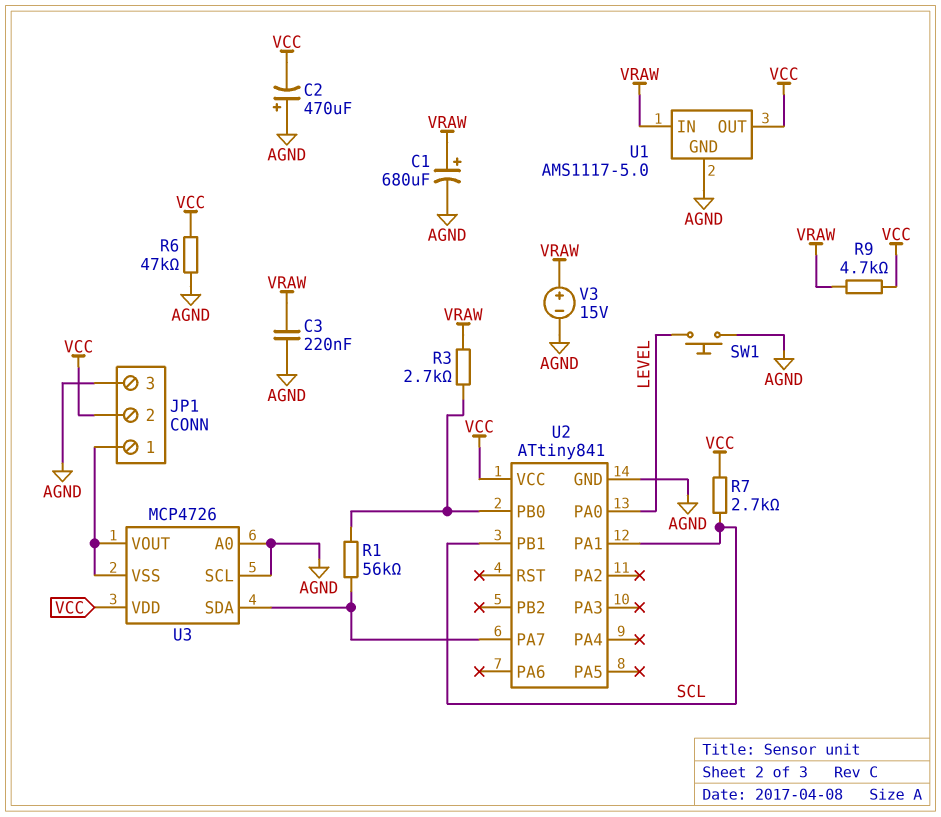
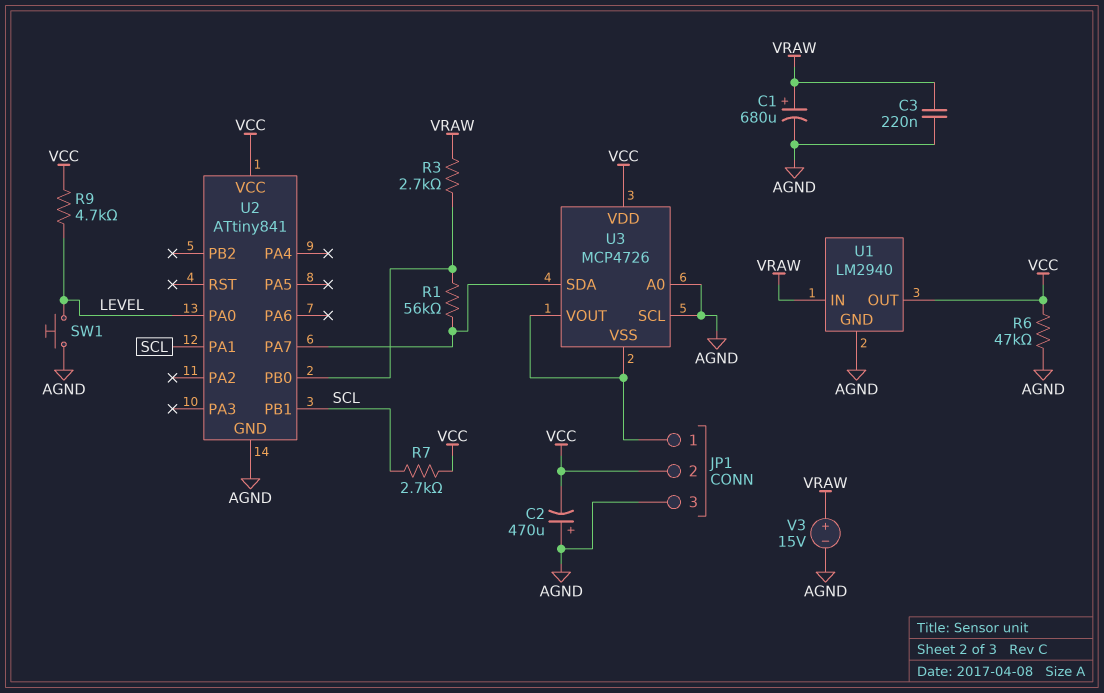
R9: 4.7k (VCC, VRAW) -> 4.7k (LEVEL, VCC)
U1: AMS1117-5.0 -> LM2940

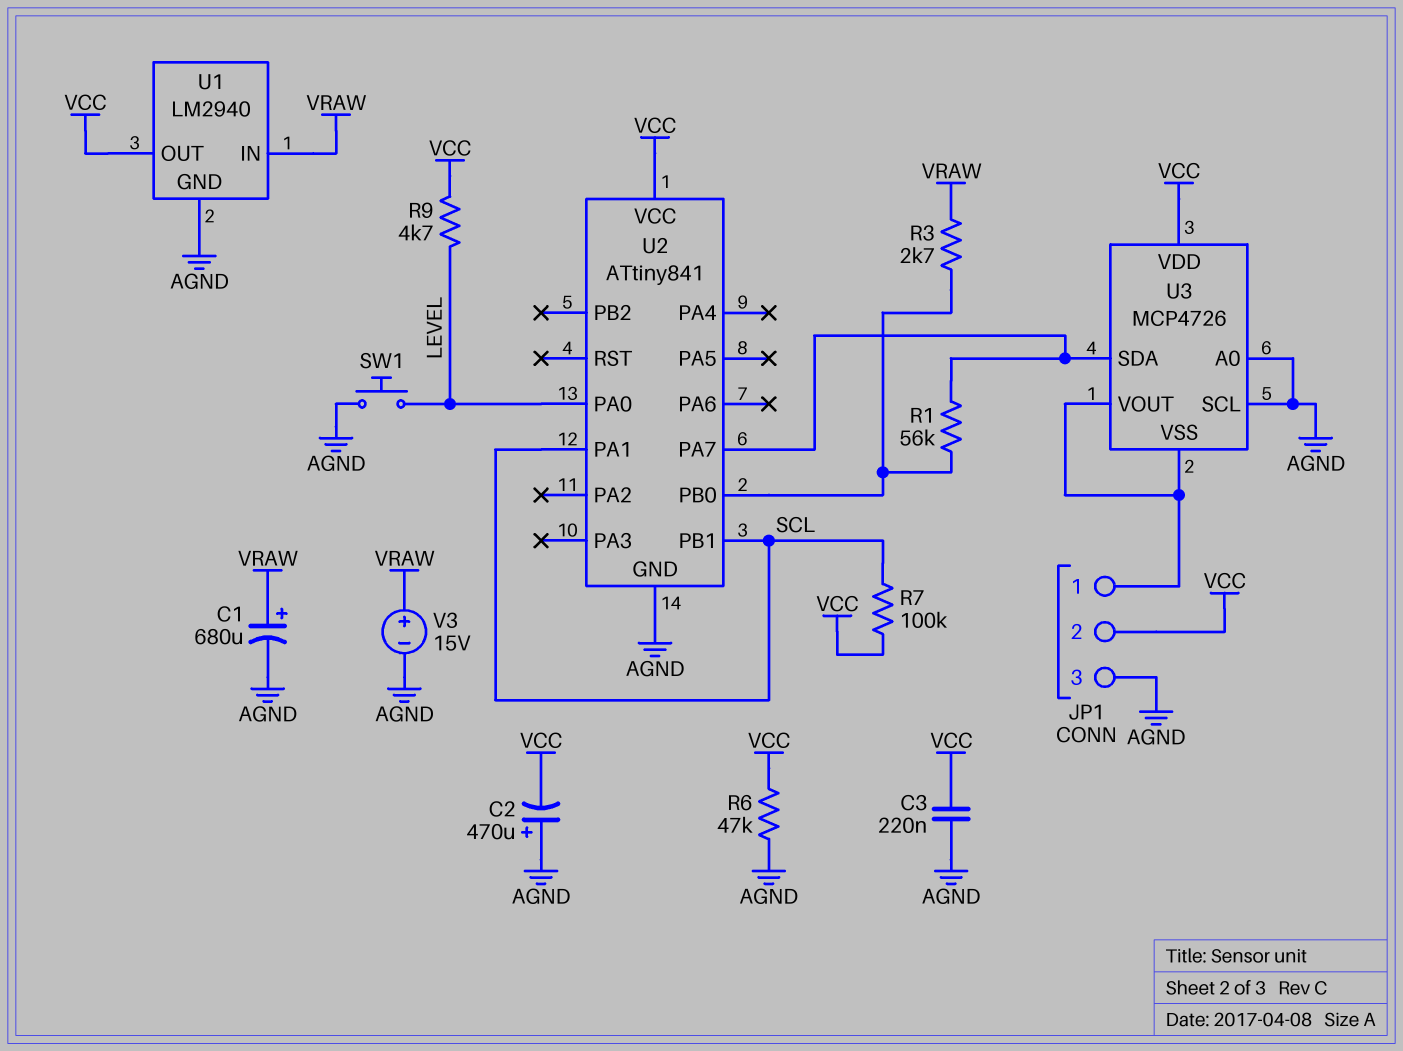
C3: 220nF (AGND, VRAW) -> 220nF (AGND, VCC)
R7: 2.7k (SCL, VCC) -> 100k (SCL, VCC)

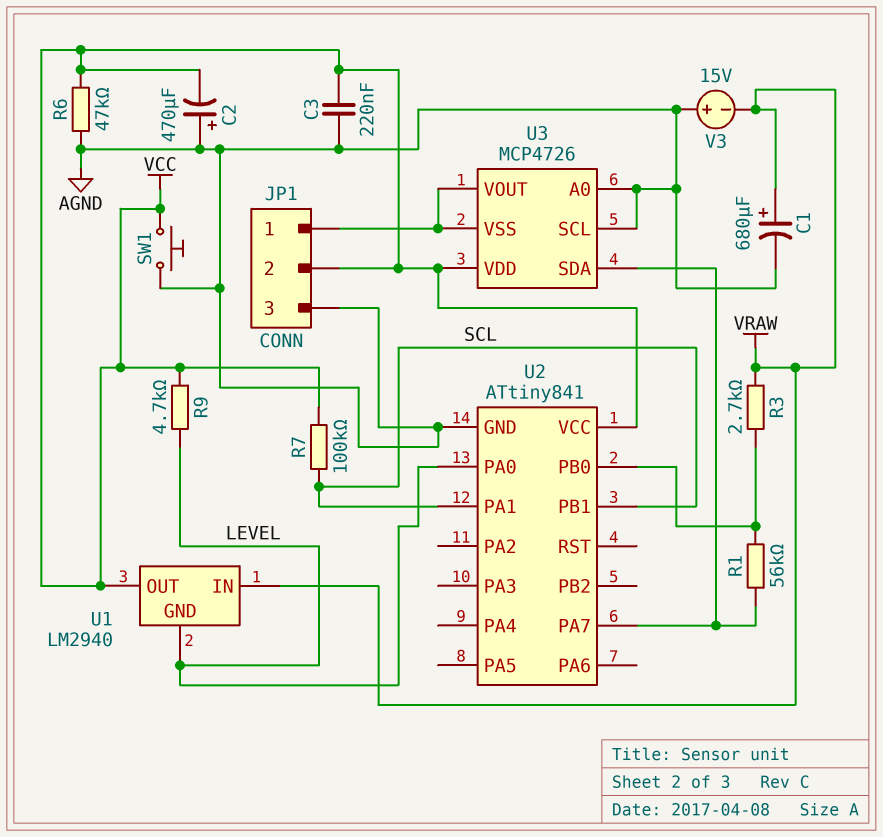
SW1: button (AGND, LEVEL) -> button (AGND, VCC)
U1 pin GND: AGND -> LEVEL
V3: 15V (plus VRAW, minus AGND) -> 15V (plus AGND, minus VRAW)

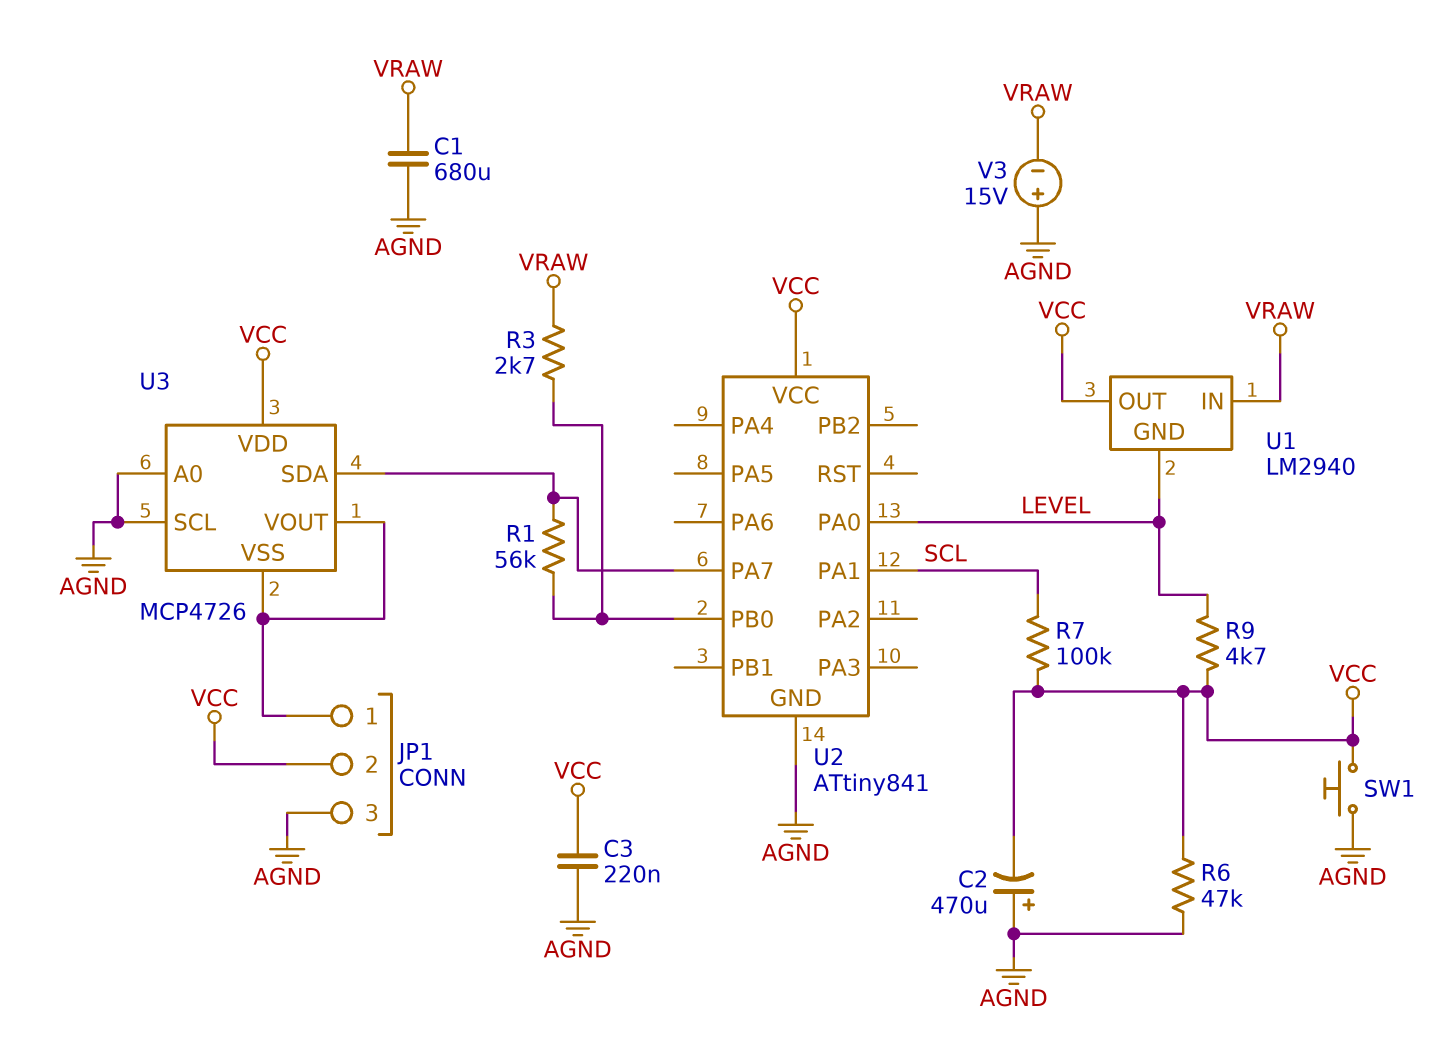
C1: 680uF (plus VRAW, minus AGND) -> 680uF (AGND, VRAW)
U2 pin PB1: SCL -> none

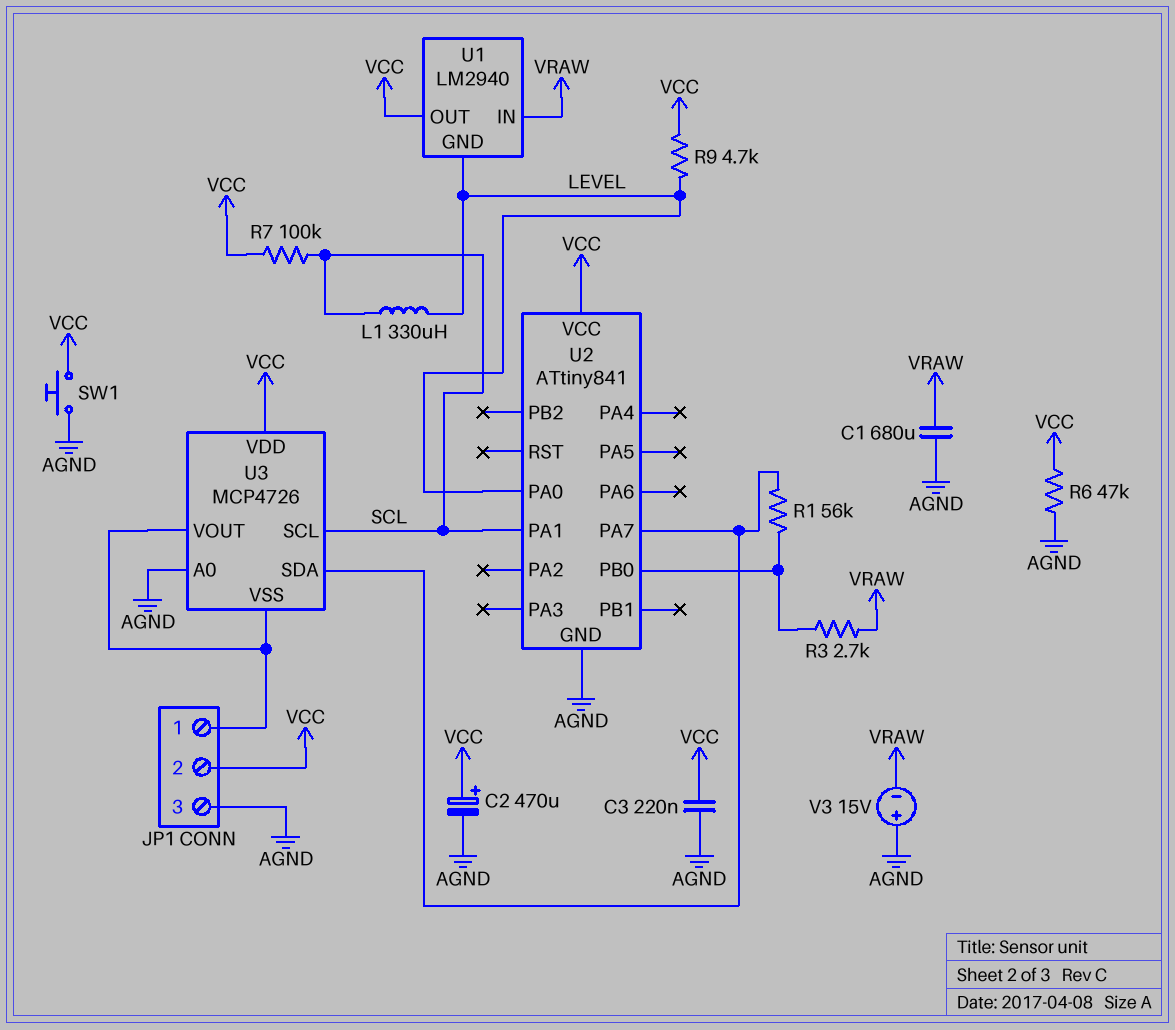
C2: 470uF (plus AGND, minus VCC) -> 470uF (plus VCC, minus AGND)
L1: none -> 330uH (LEVEL, SCL)
U3 pin SCL: AGND -> SCL

